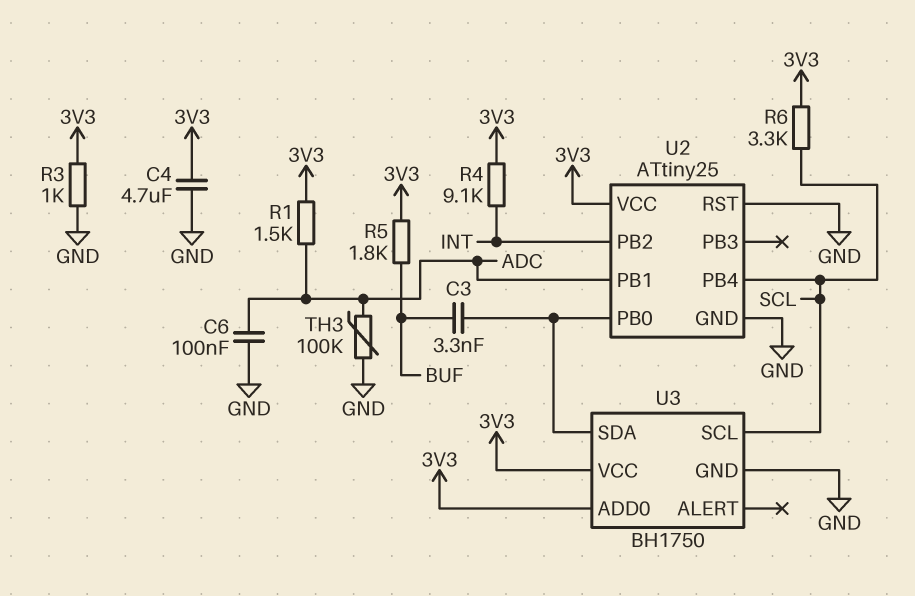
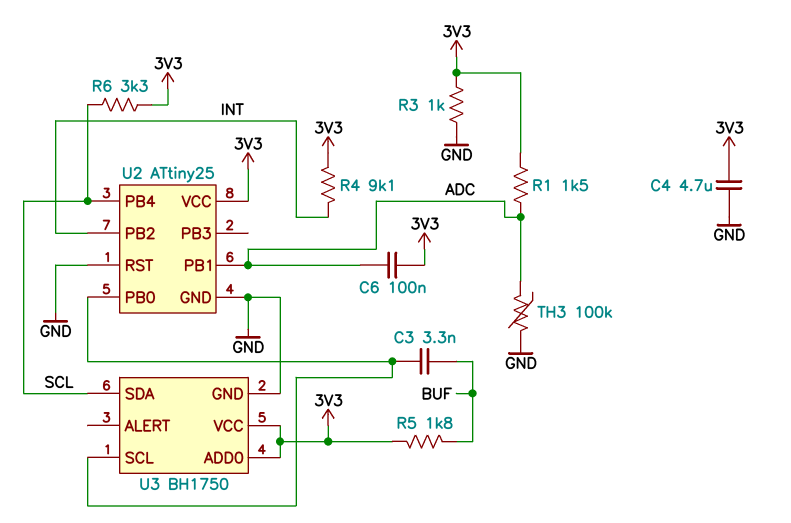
C6: 100nF (ADC, GND) -> 100nF (3V3, ADC)
U3 pin SCL: SCL -> U2/PB0
U3 pin SDA: U2/PB0 -> SCL

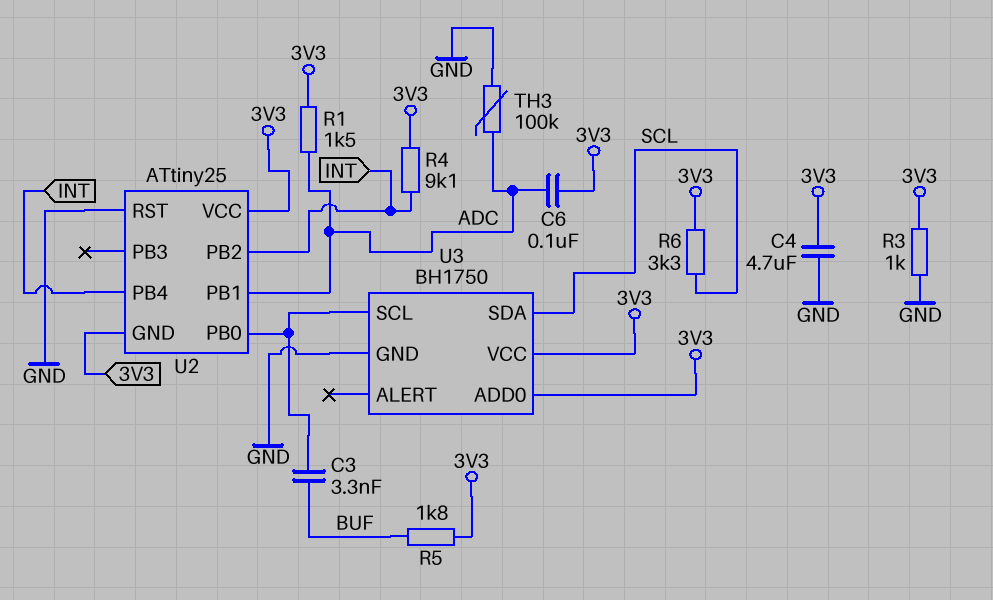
U2 pin GND: GND -> 3V3
U2 pin PB4: SCL -> INT

